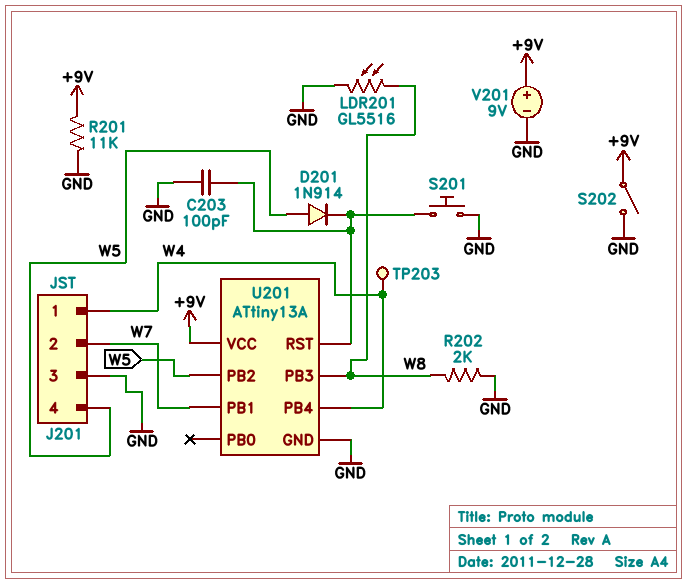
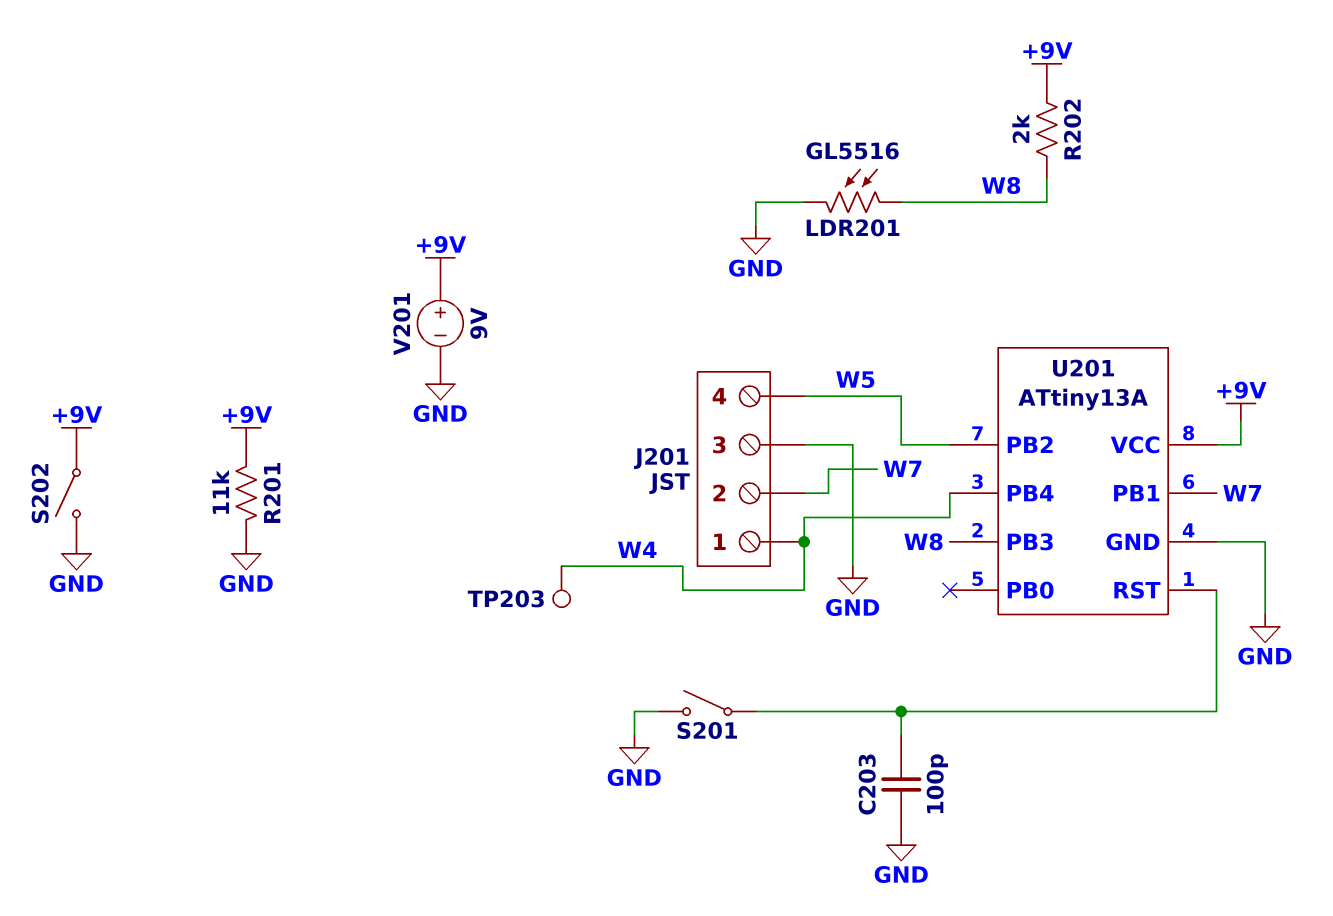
D201: diode 1N914 (A W5, K U201/RST) -> none
R202: 2k (GND, W8) -> 2k (+9V, W8)
S201: button (GND, U201/RST) -> switch (GND, U201/RST)

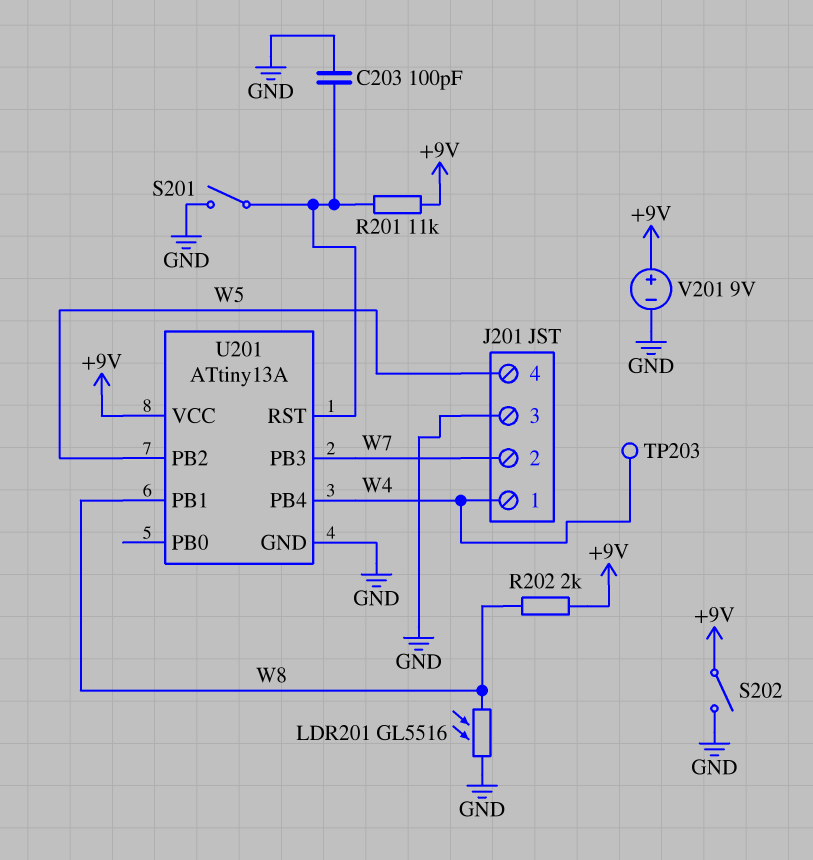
R201: 11k (+9V, GND) -> 11k (+9V, U201/RST)
U201 pin PB1: W7 -> W8
U201 pin PB3: W8 -> W7

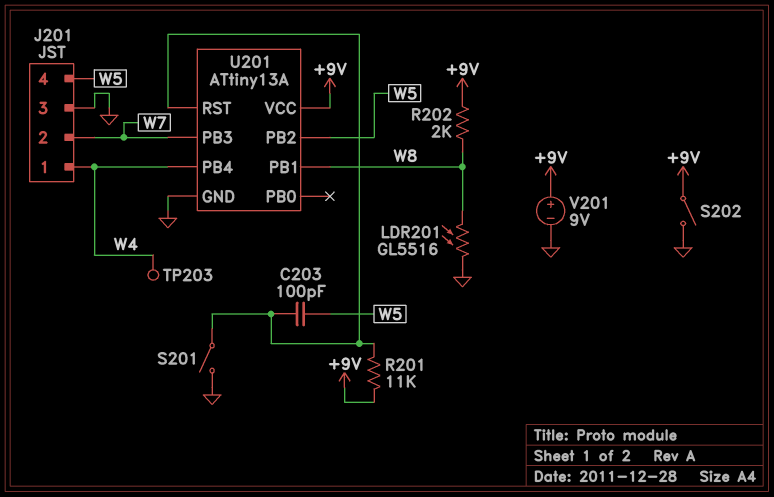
C203: 100pF (GND, U201/RST) -> 100pF (U201/RST, W5)

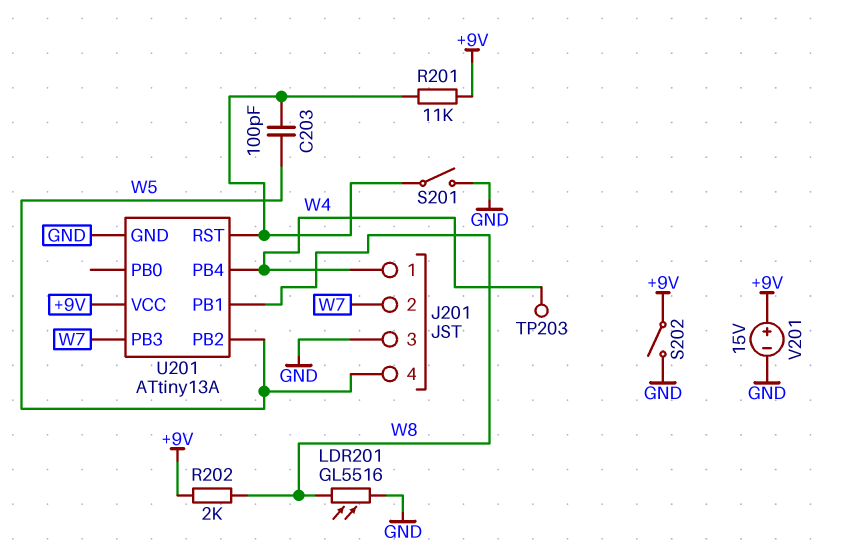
V201: 9V (plus +9V, minus GND) -> 15V (plus +9V, minus GND)

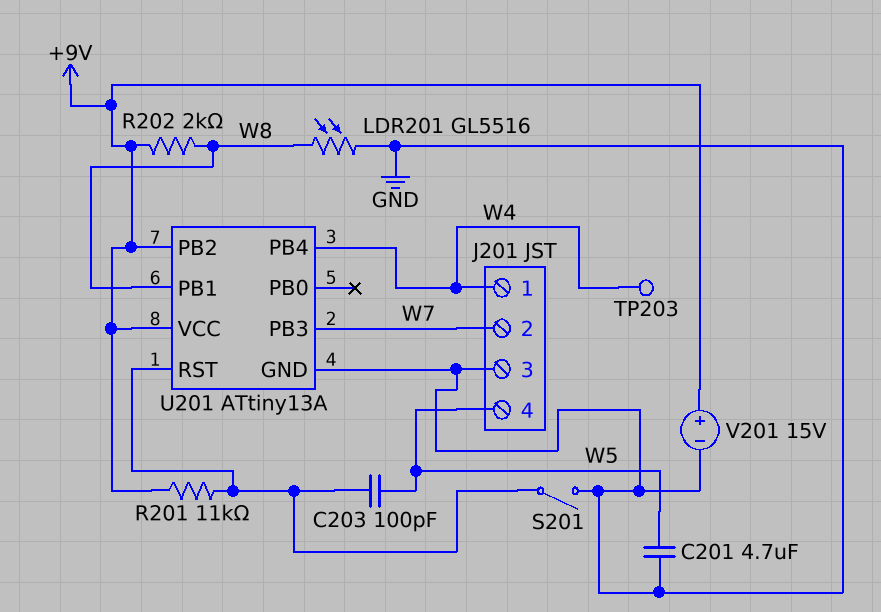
C201: none -> 4.7uF (GND, W5)
S202: switch (+9V, GND) -> none
U201 pin PB2: W5 -> +9V

